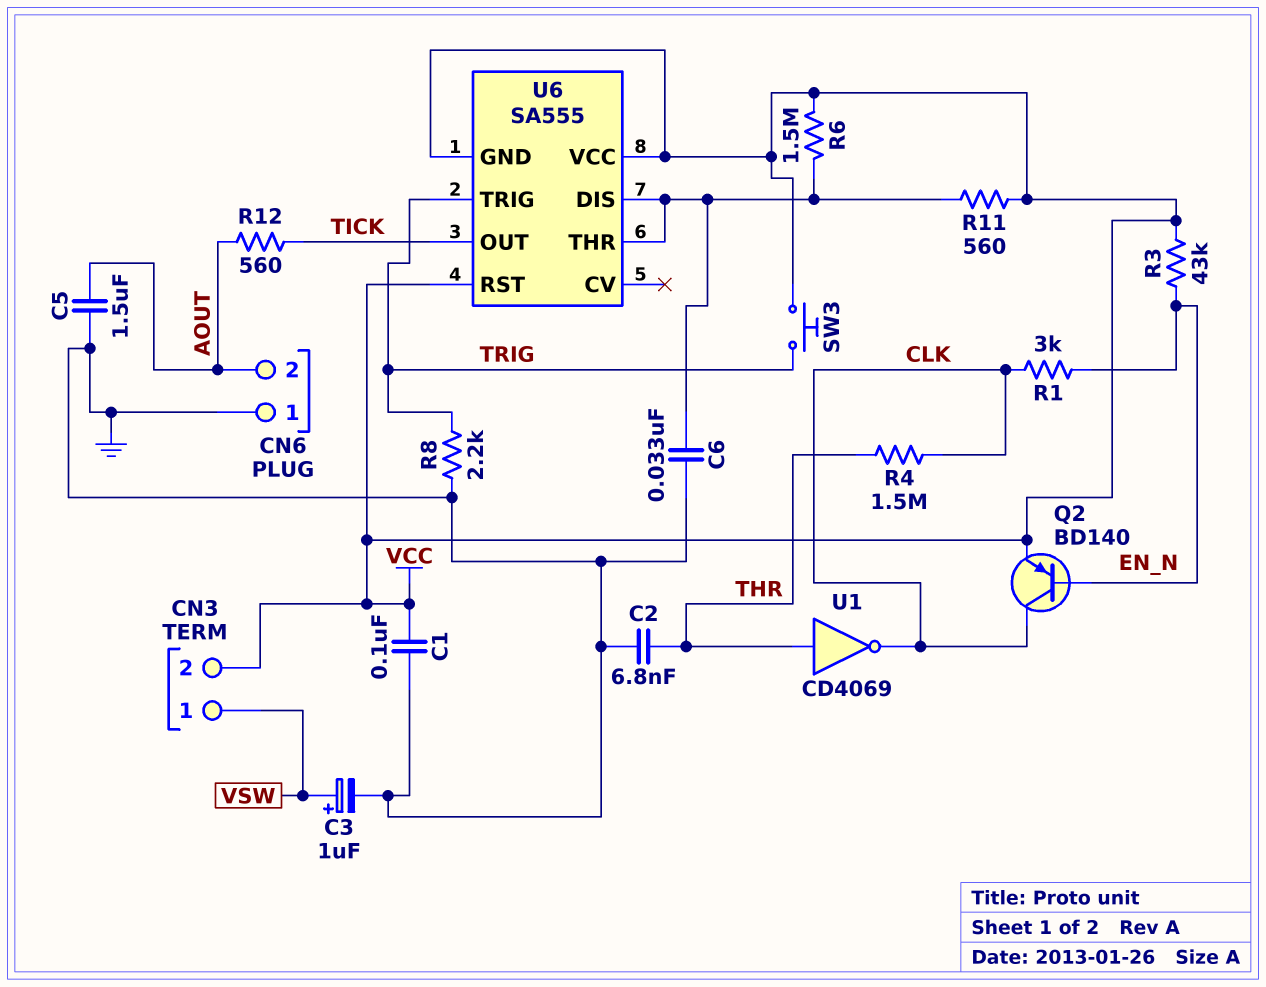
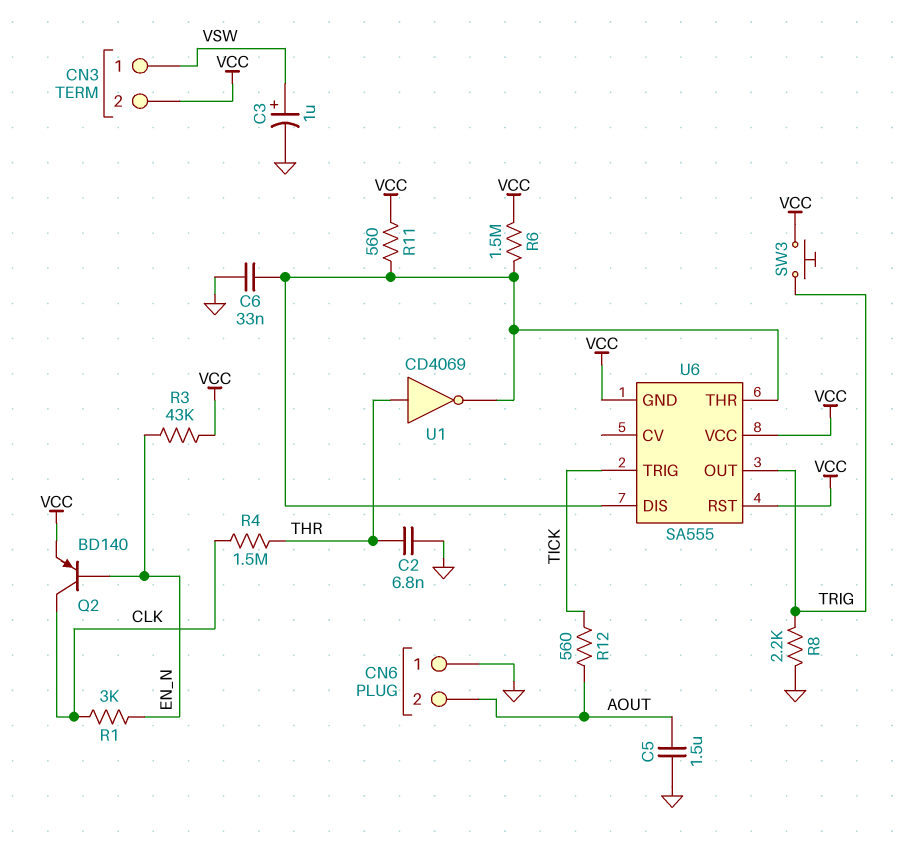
C1: 100nF (GND, VCC) -> none
U1: NOT CD4069 (in THR, out CLK) -> NOT CD4069 (in THR, out U6/DIS)
U6 pin OUT: TICK -> TRIG
U6 pin TRIG: TRIG -> TICK

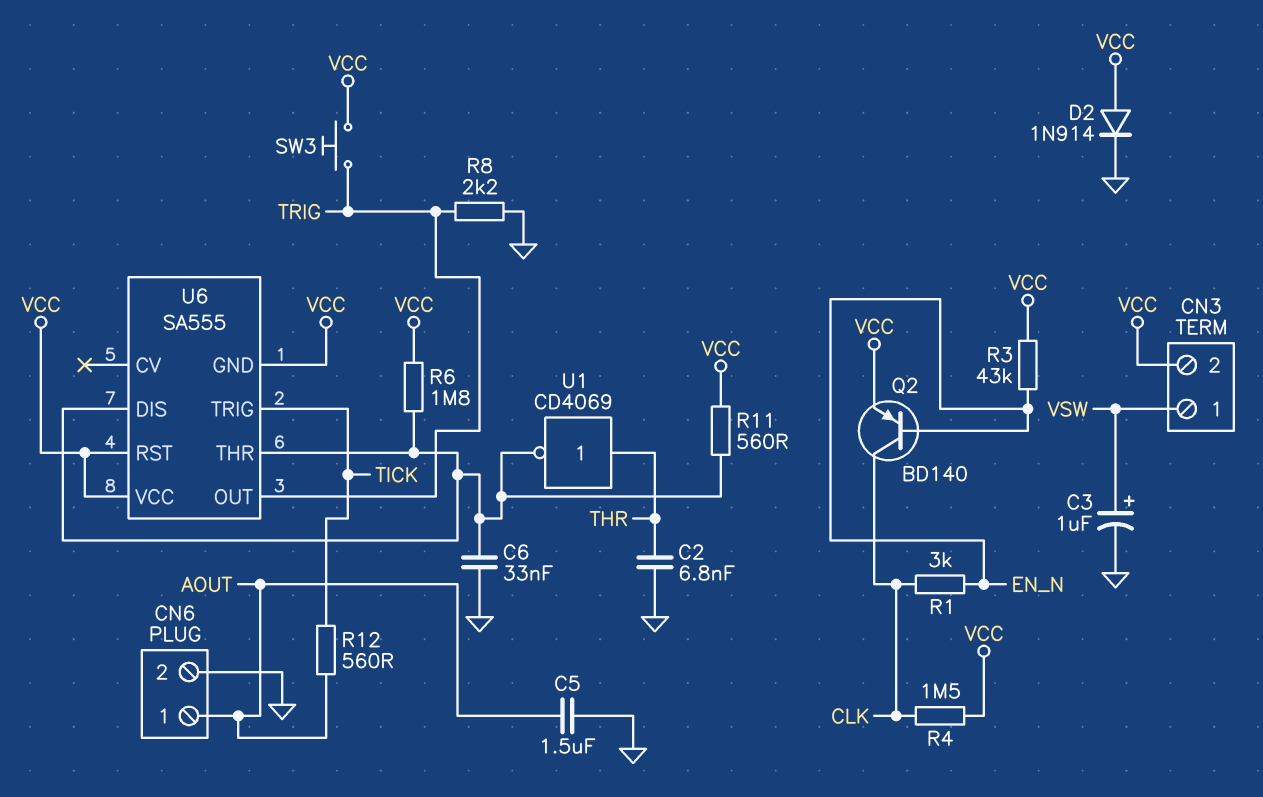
CN6 pin 1: GND -> AOUT
CN6 pin 2: AOUT -> GND
D2: none -> diode 1N914 (A VCC, K GND)
R4: 1.5M (CLK, THR) -> 1.5M (CLK, VCC)
R6: 1.5M (U6/DIS, VCC) -> 1.8M (U6/DIS, VCC)

